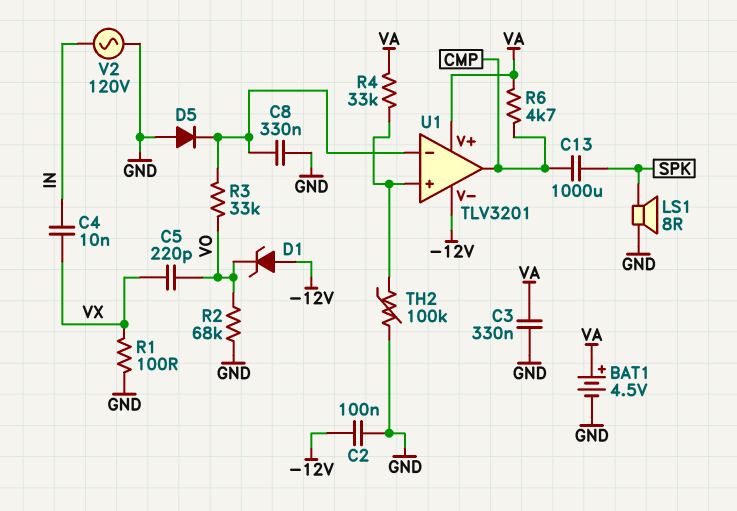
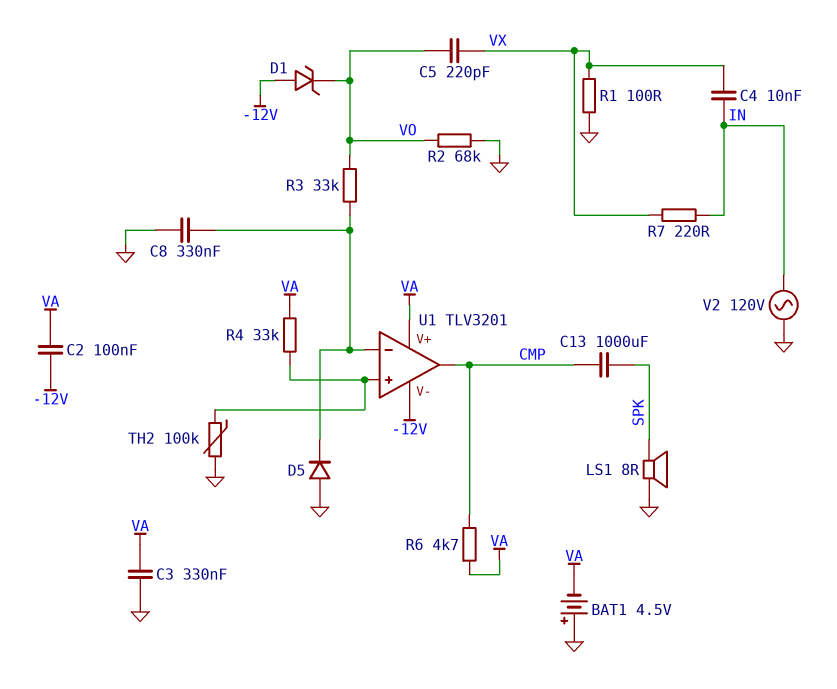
BAT1: 4.5V (plus VA, minus GND) -> 4.5V (plus GND, minus VA)
C2: 100nF (-12V, GND) -> 100nF (-12V, VA)
R7: none -> 220 (IN, VX)

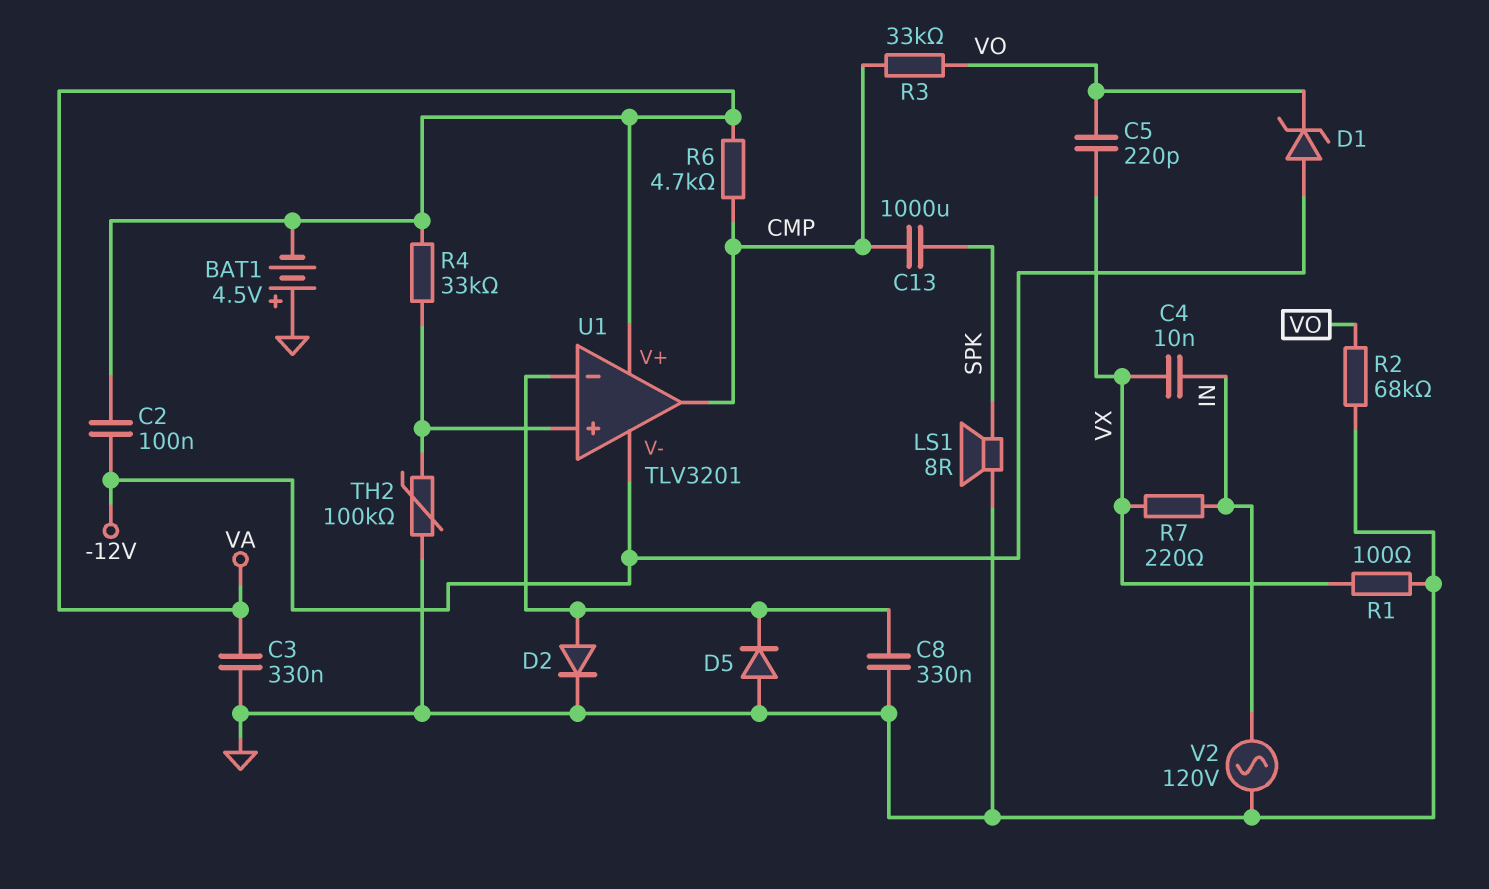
D2: none -> diode (A U1/in-, K GND)
R3: 33k (U1/in-, VO) -> 33k (CMP, VO)

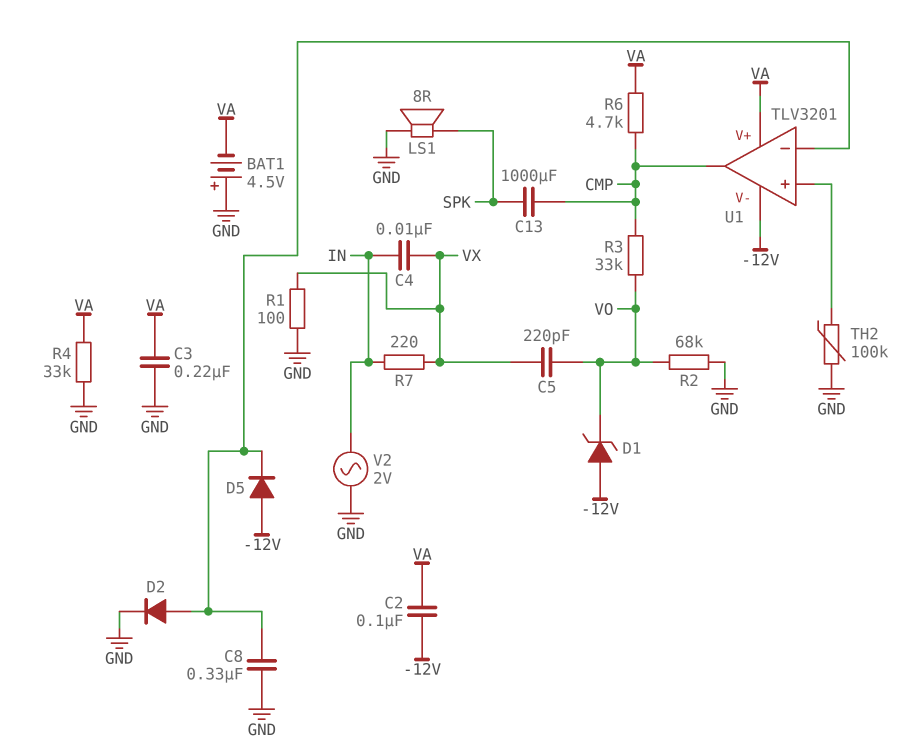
C3: 330nF (GND, VA) -> 220nF (GND, VA)
D5: diode (A GND, K U1/in-) -> diode (A -12V, K U1/in-)
R4: 33k (U1/in+, VA) -> 33k (GND, VA)
V2: AC 120V (GND, IN) -> AC 2V (GND, IN)

